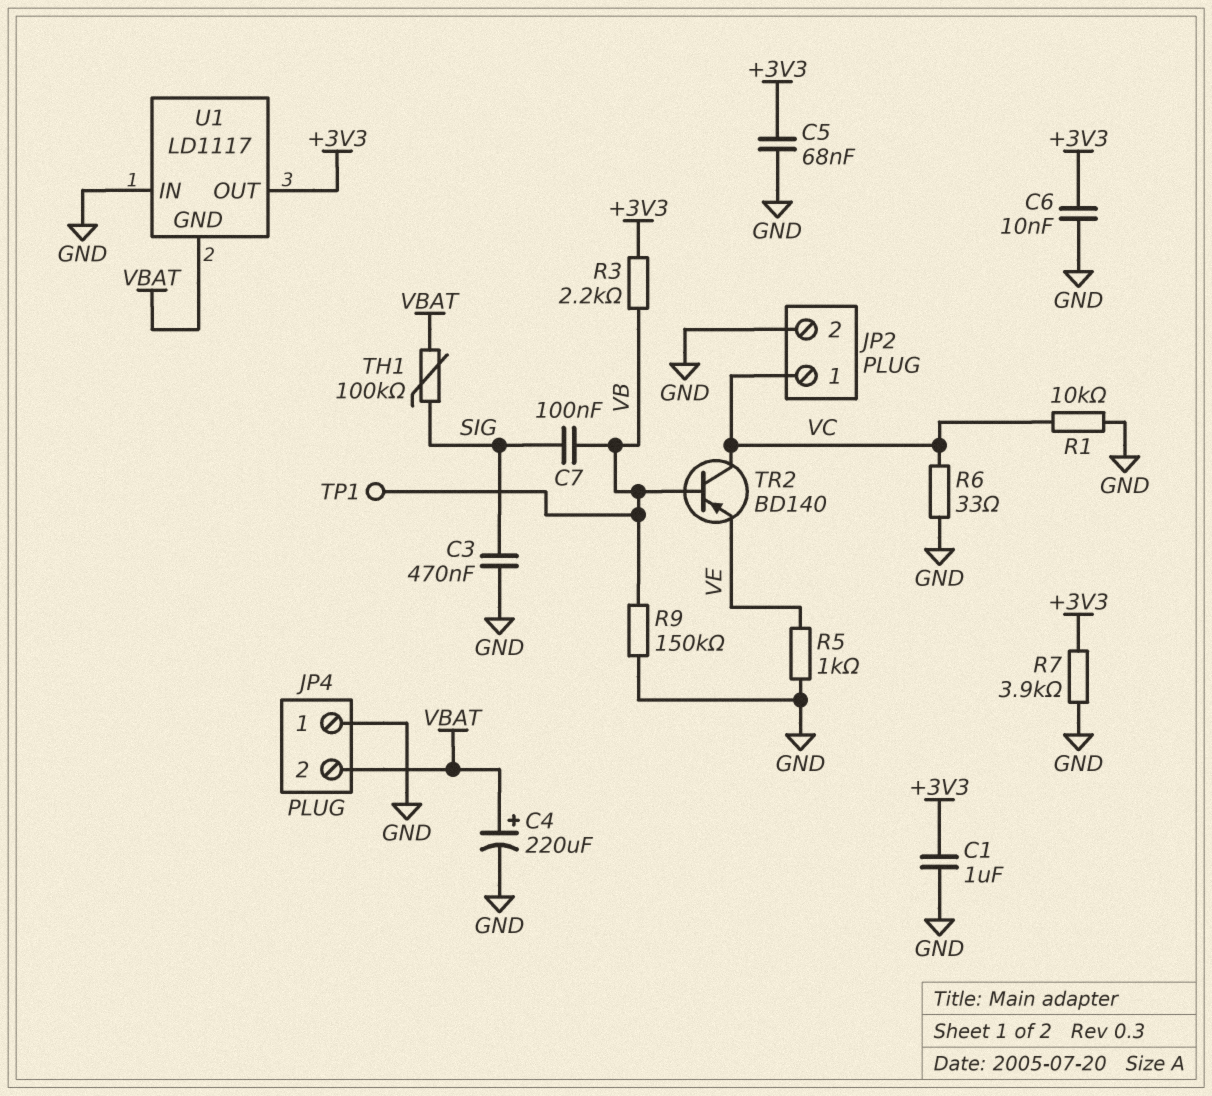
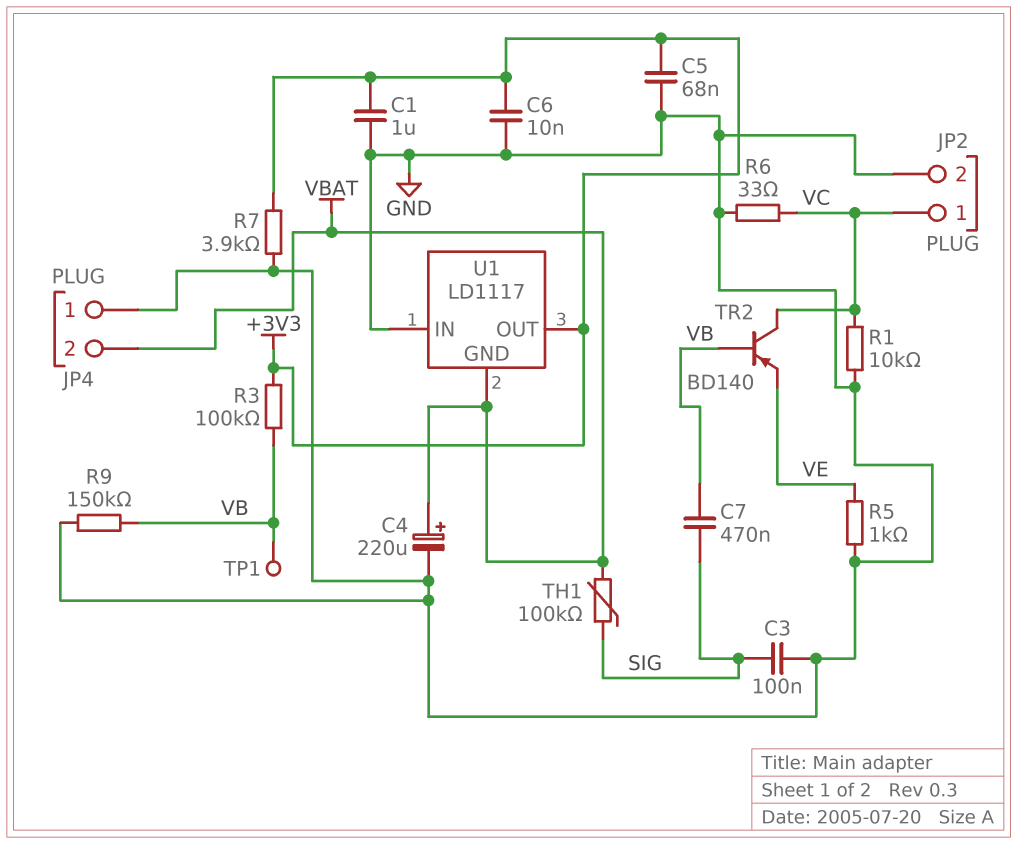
C3: 470nF (GND, SIG) -> 100nF (GND, SIG)
C7: 100nF (SIG, VB) -> 470nF (SIG, VB)
R3: 2.2k (+3V3, VB) -> 100k (+3V3, VB)

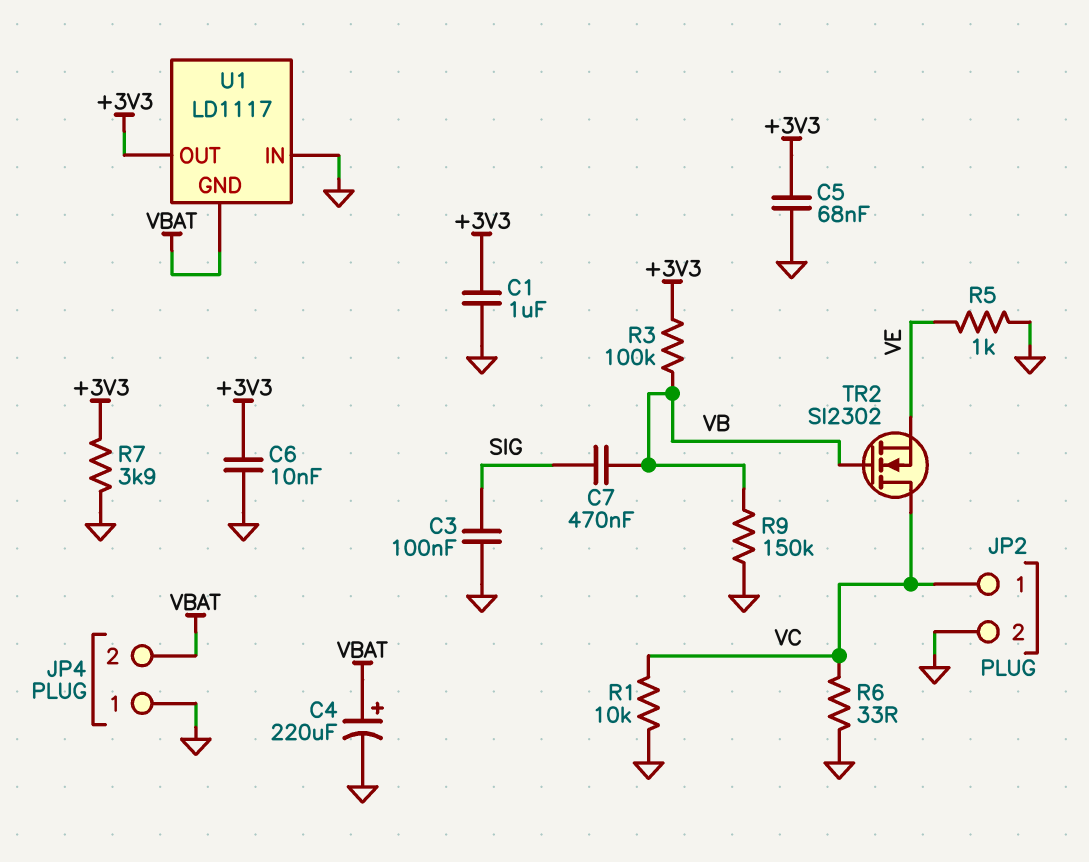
TH1: 100k (SIG, VBAT) -> none
TP1: test point (VB) -> none
TR2: PNP BD140 (B VB, C VC, E VE) -> NMOS SI2302 (G VB, D VC, S VE)

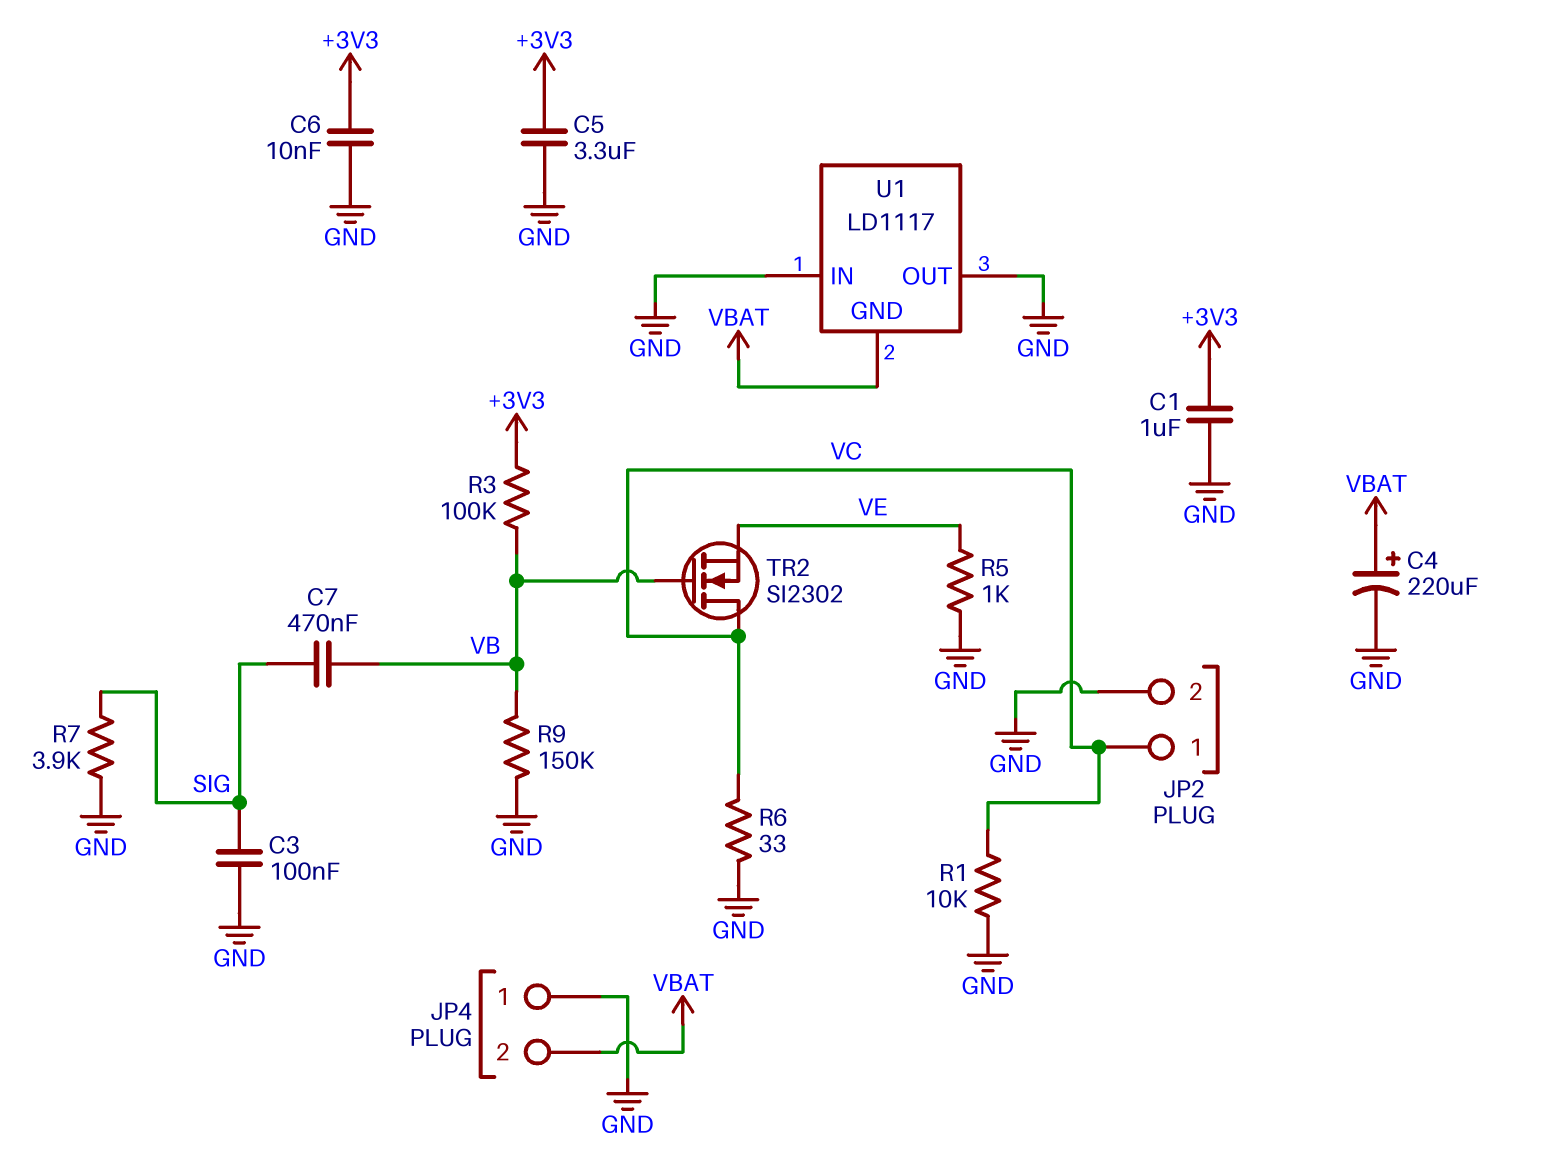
C5: 68nF (+3V3, GND) -> 3.3uF (+3V3, GND)
R7: 3.9k (+3V3, GND) -> 3.9k (GND, SIG)
U1 pin OUT: +3V3 -> GND

